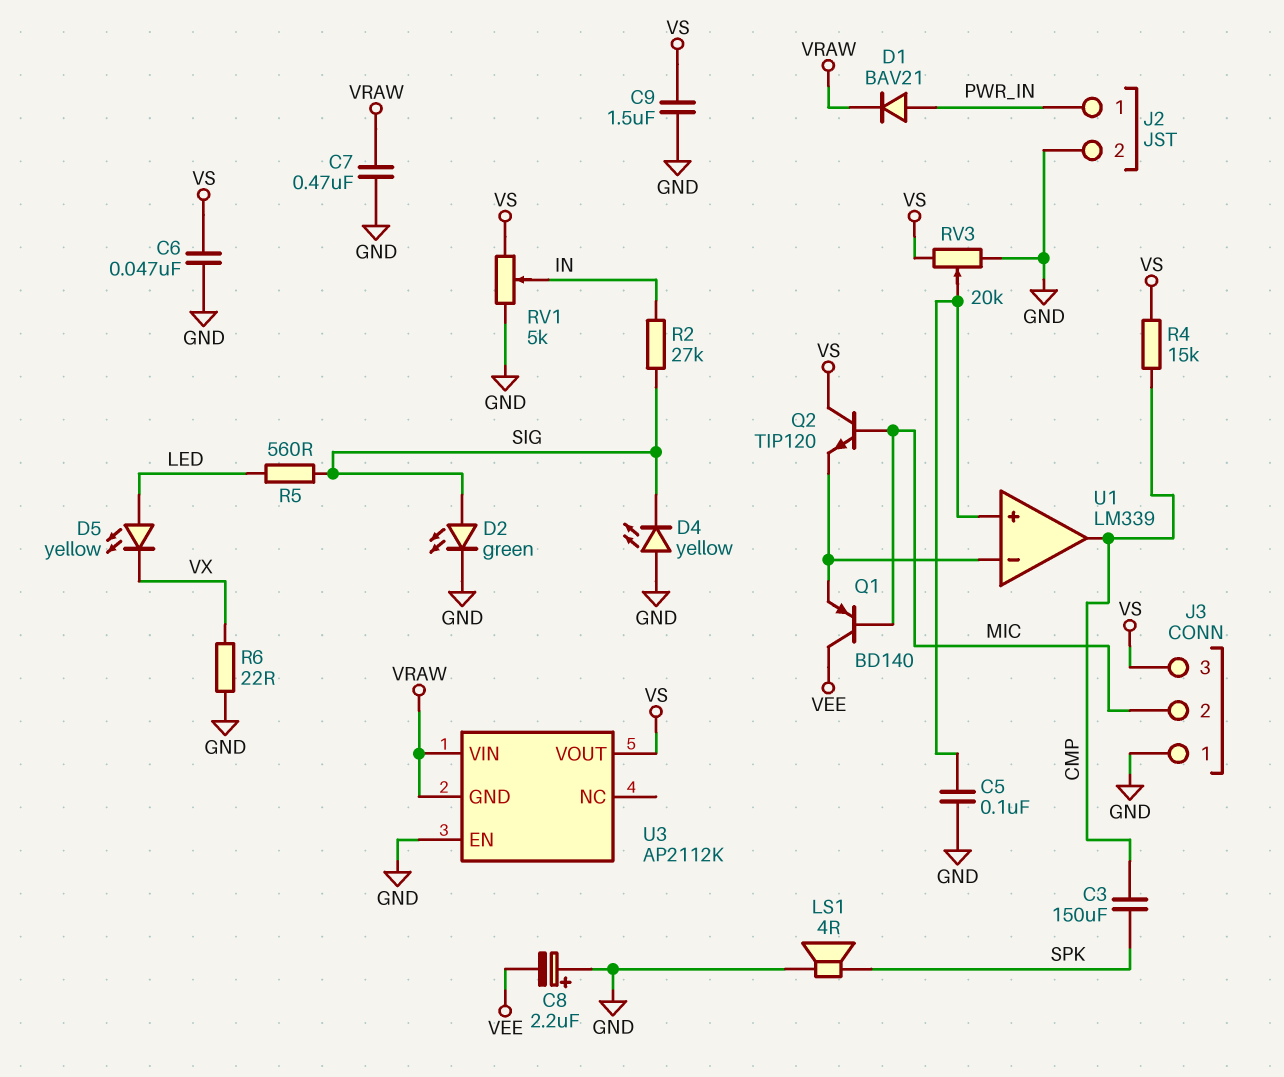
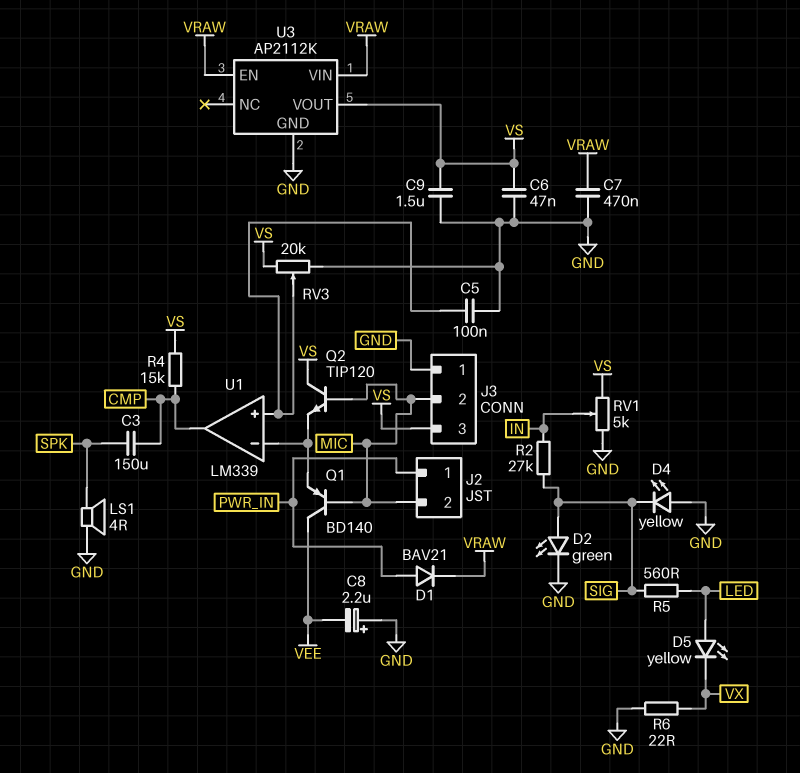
J2 pin 2: GND -> MIC
U3 pin EN: GND -> VRAW
U3 pin GND: VRAW -> GND

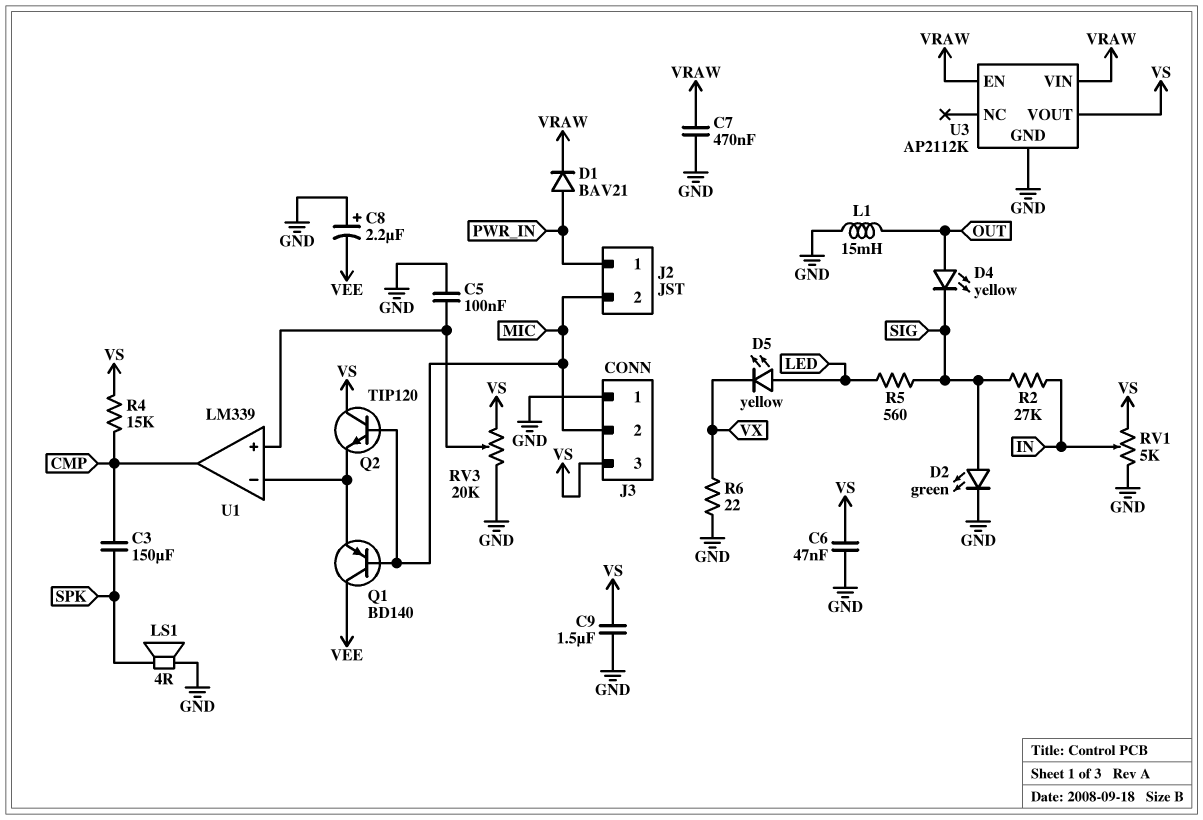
D4: LED yellow (A GND, K SIG) -> LED yellow (A OUT, K SIG)
L1: none -> 15mH (GND, OUT)

